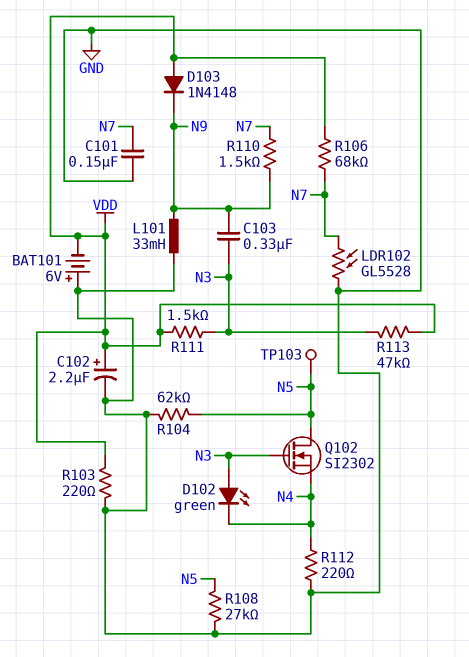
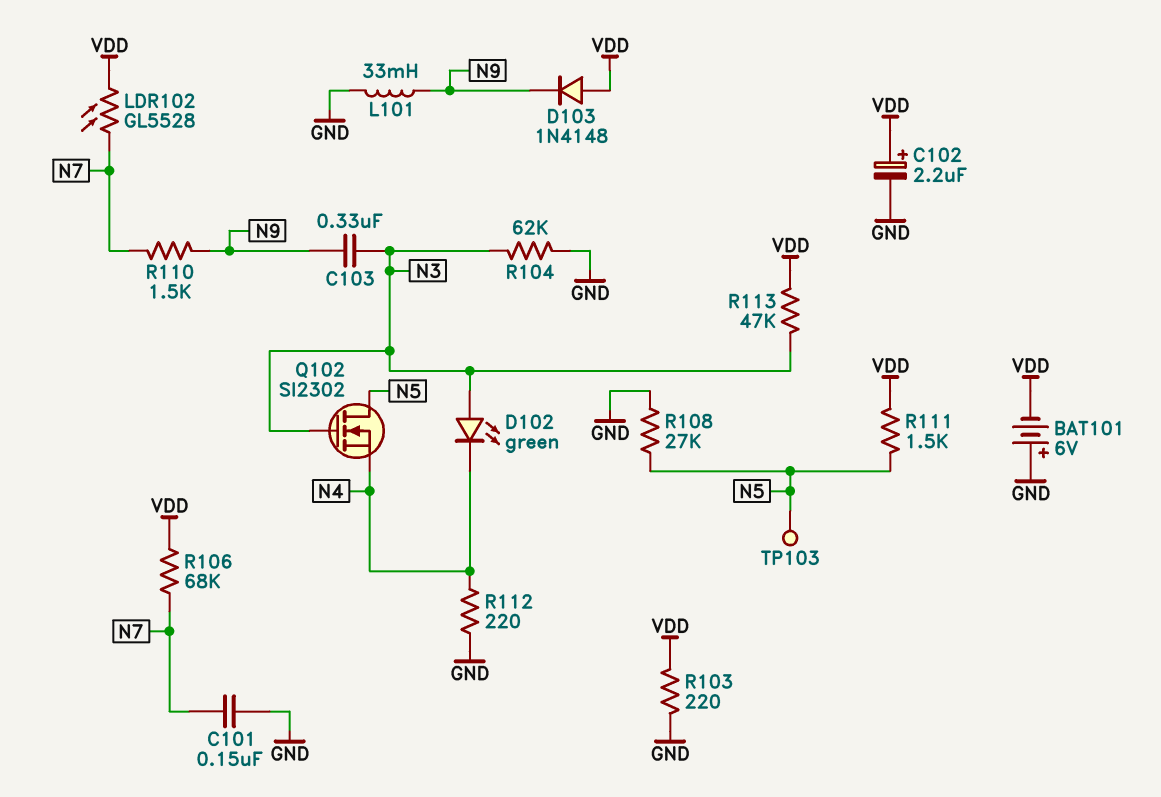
LDR102: GL5528 (GND, N7) -> GL5528 (N7, VDD)
R104: 62k (GND, N5) -> 62k (GND, N3)
R111: 1.5k (N3, VDD) -> 1.5k (N5, VDD)

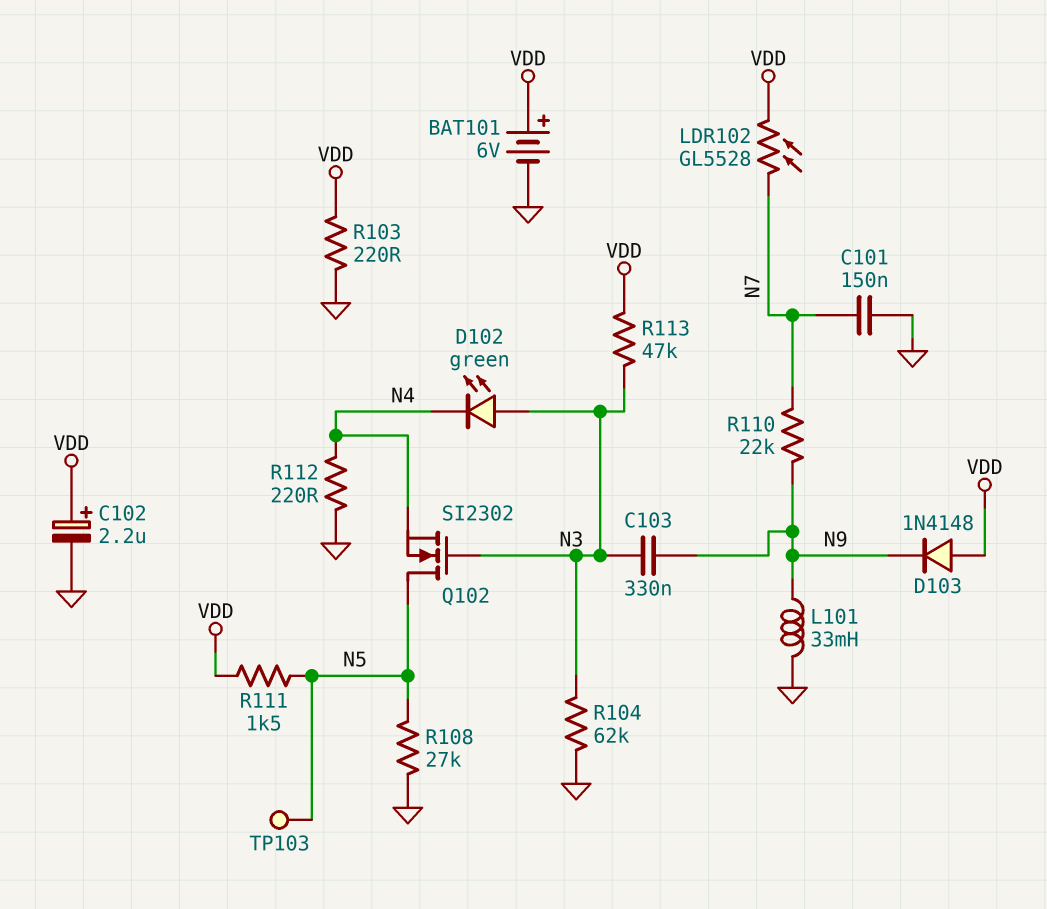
BAT101: 6V (plus GND, minus VDD) -> 6V (plus VDD, minus GND)
R106: 68k (N7, VDD) -> none
R110: 1.5k (N7, N9) -> 22k (N7, N9)

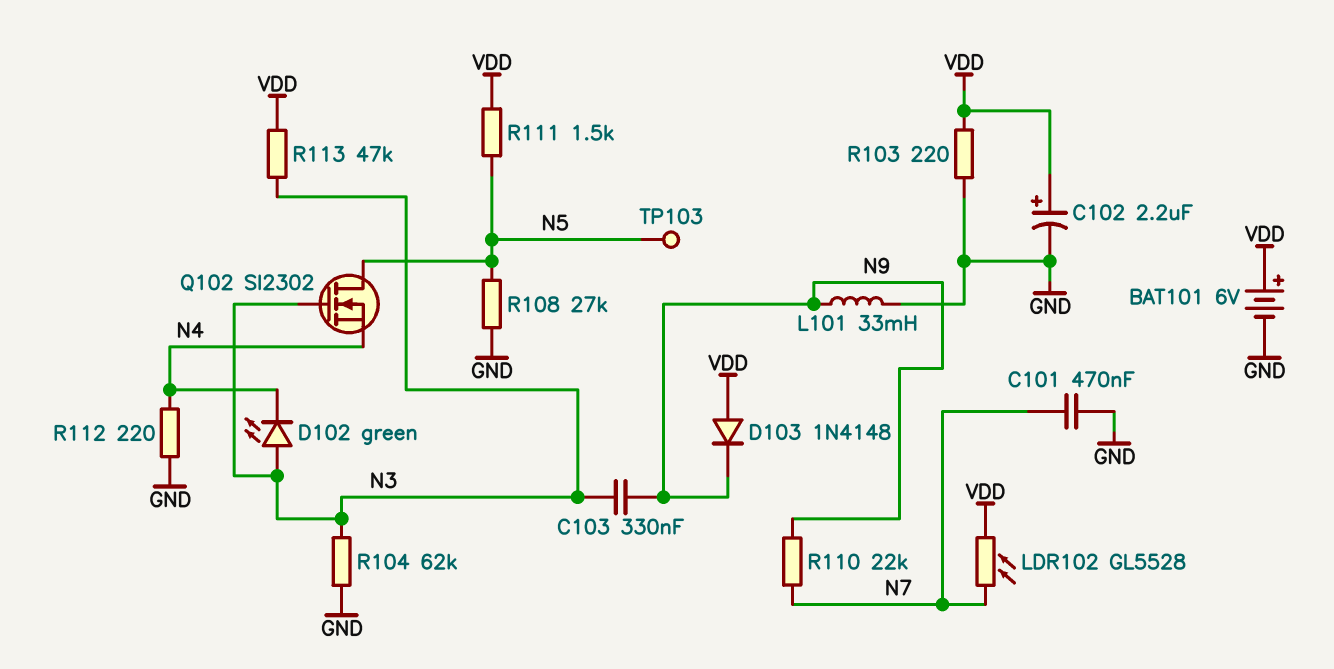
C101: 150nF (GND, N7) -> 470nF (GND, N7)

